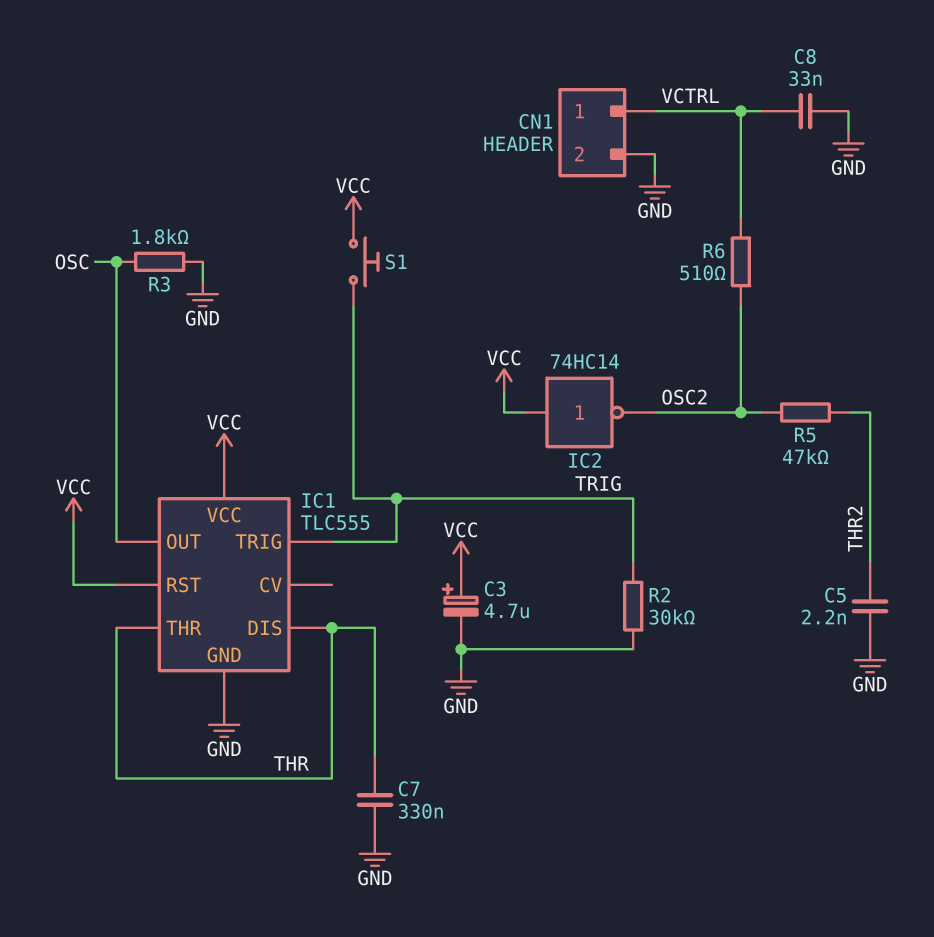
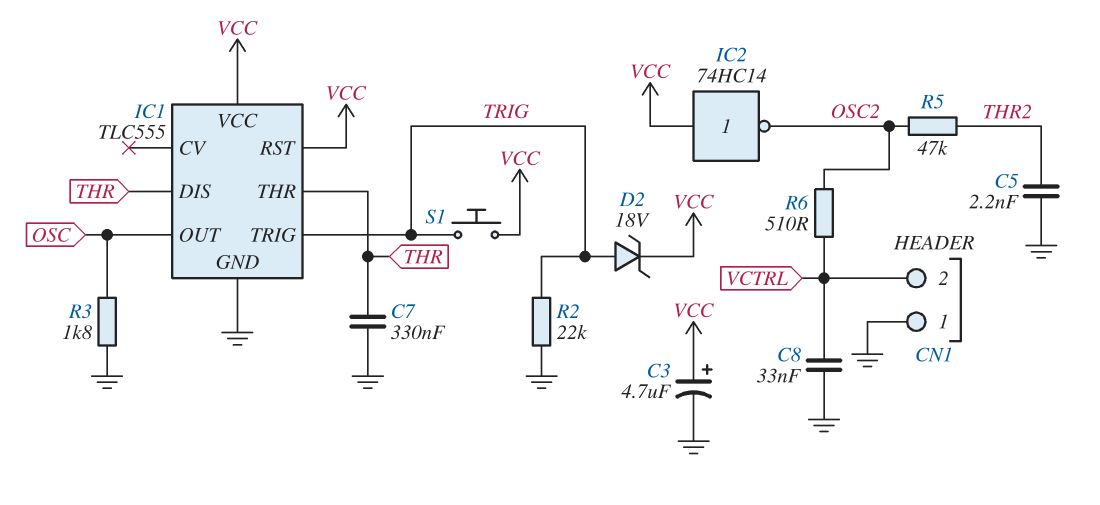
CN1 pin 1: VCTRL -> GND
CN1 pin 2: GND -> VCTRL
D2: none -> zener 18V (A TRIG, K VCC)
R2: 30k (GND, TRIG) -> 22k (GND, TRIG)

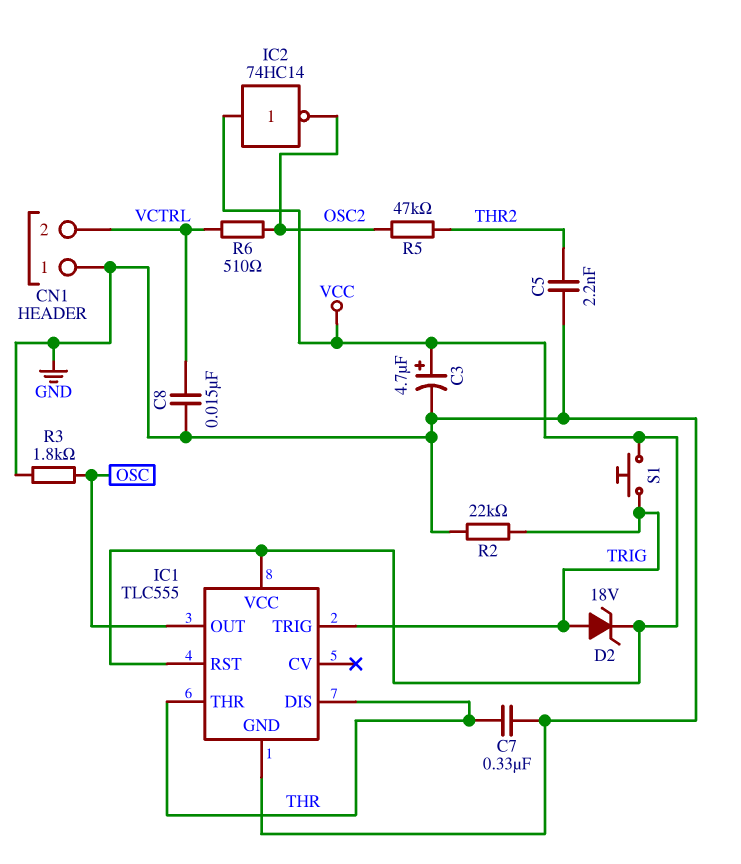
C8: 33nF (GND, VCTRL) -> 15nF (GND, VCTRL)

